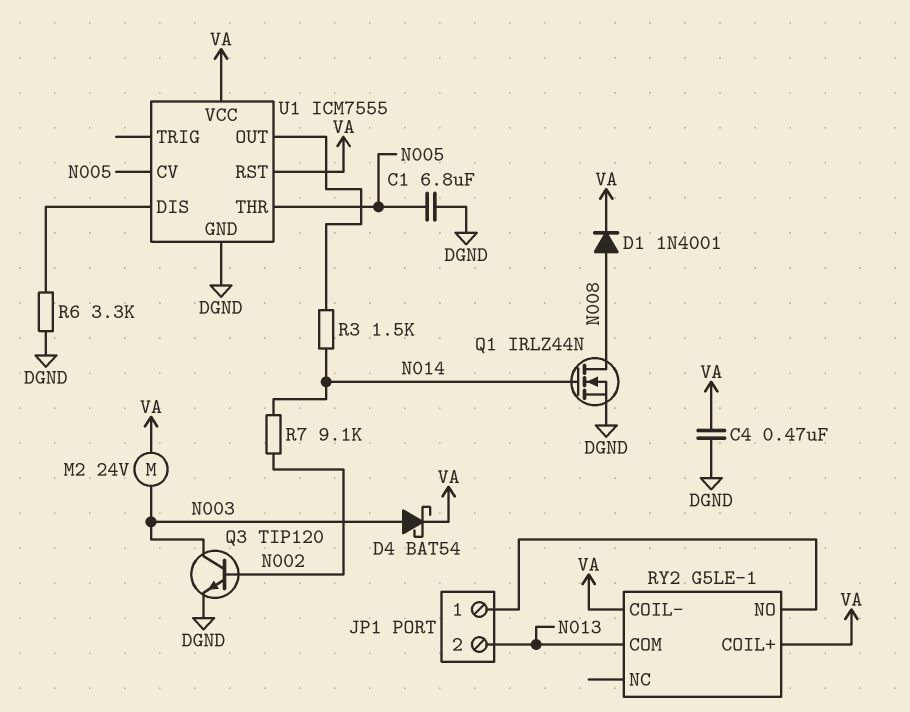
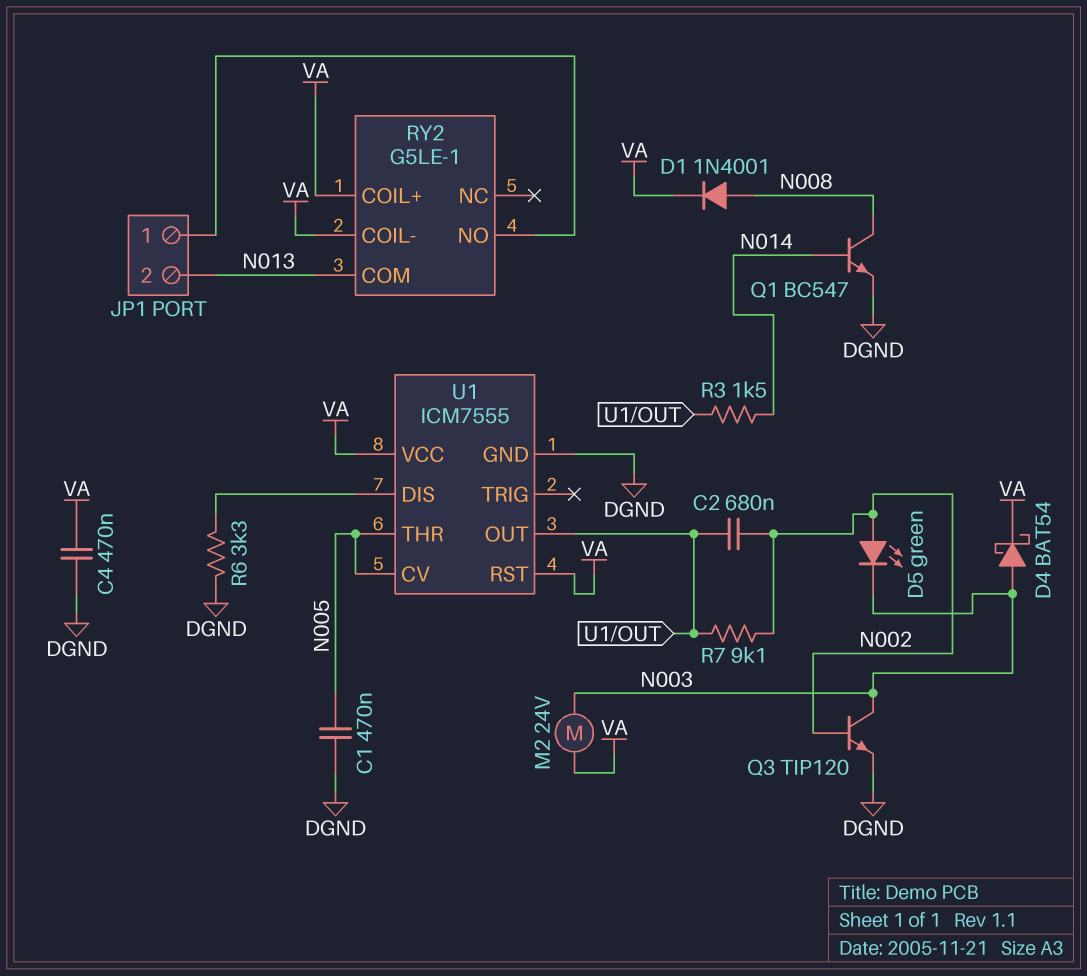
C1: 6.8uF (DGND, N005) -> 470nF (DGND, N005)
C2: none -> 680nF (N002, U1/OUT)
D5: none -> LED green (A N002, K N003)
Q1: NMOS IRLZ44N (G N014, D N008, S DGND) -> NPN BC547 (B N014, C N008, E DGND)
R7: 9.1k (N002, N014) -> 9.1k (N002, U1/OUT)

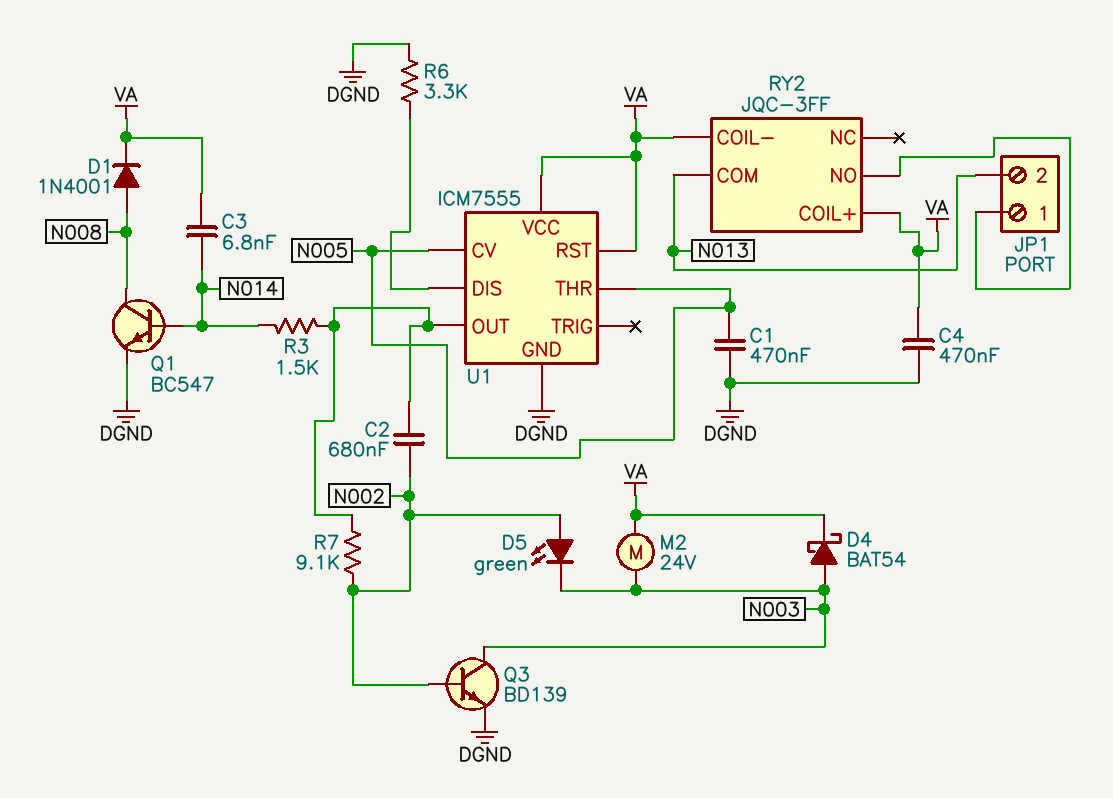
C3: none -> 6.8nF (N014, VA)
Q3: NPN TIP120 (B N002, C N003, E DGND) -> NPN BD139 (B N002, C N003, E DGND)
RY2: G5LE-1 -> JQC-3FF

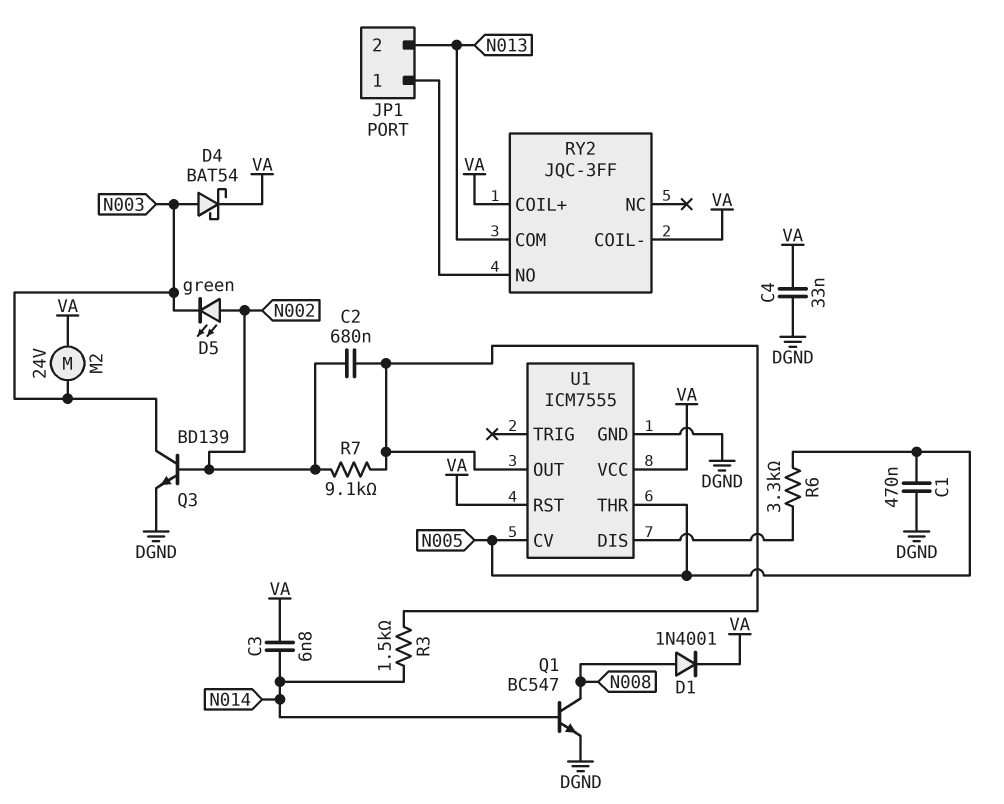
C4: 470nF (DGND, VA) -> 33nF (DGND, VA)
R6: 3.3k (DGND, U1/DIS) -> 3.3k (N005, U1/DIS)

